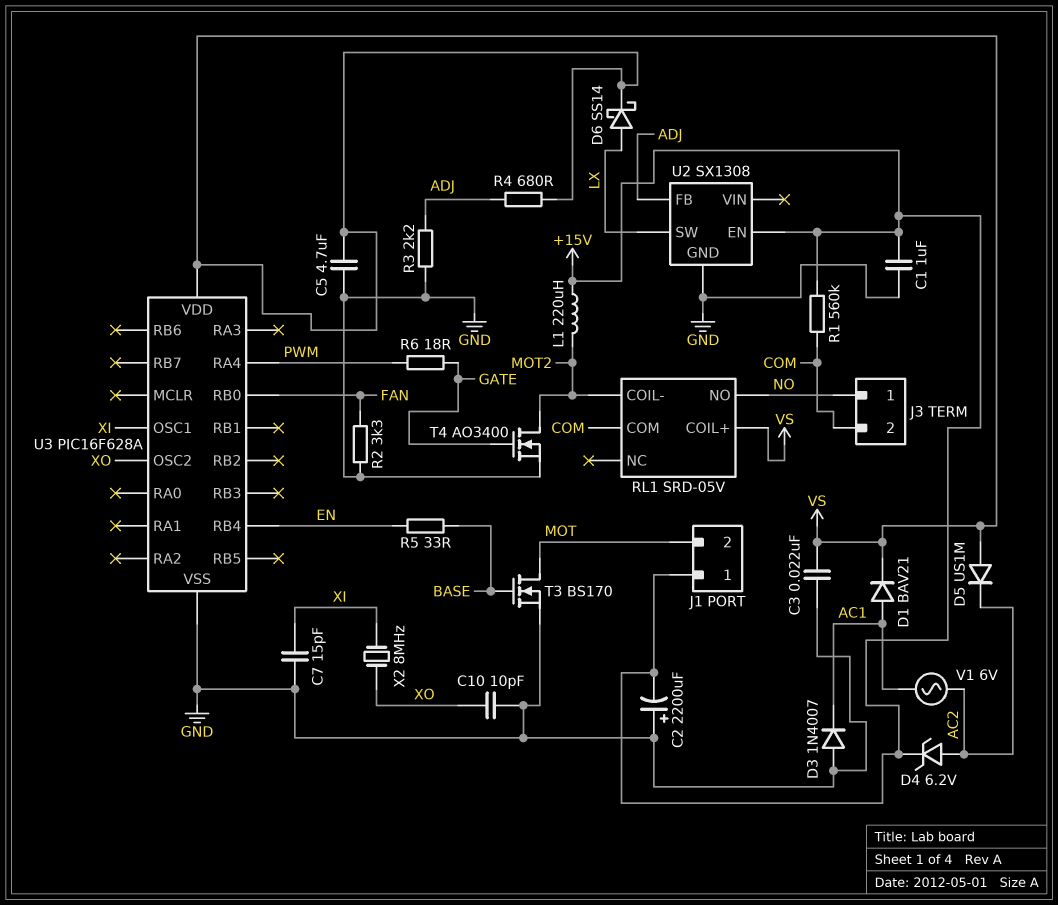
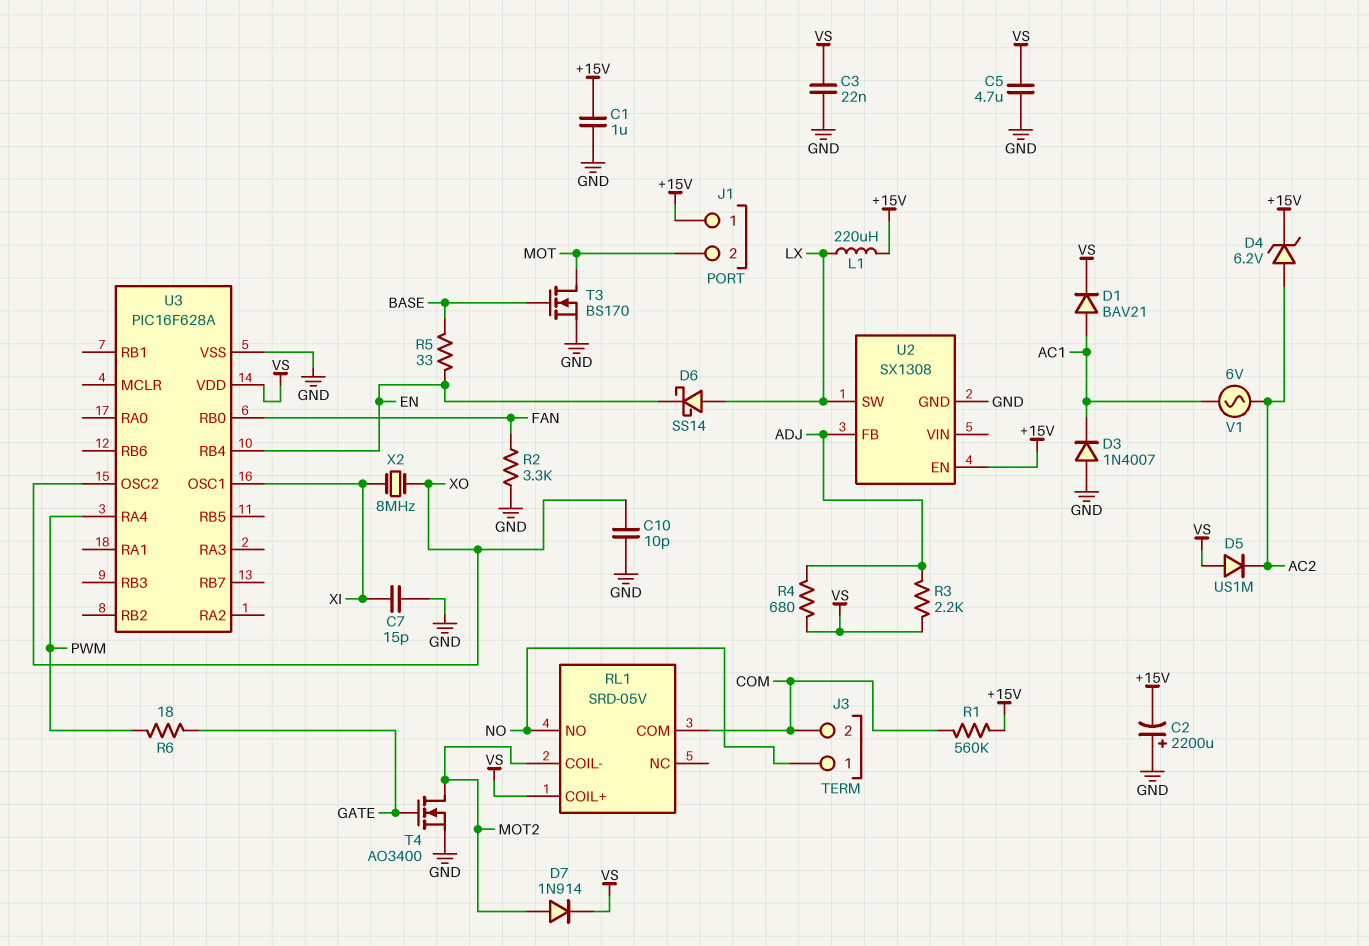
D6: schottky SS14 (A LX, K VS) -> schottky SS14 (A LX, K EN)
D7: none -> diode 1N914 (A MOT2, K VS)
L1: 220uH (+15V, MOT2) -> 220uH (+15V, LX)
R3: 2.2k (ADJ, GND) -> 2.2k (ADJ, VS)

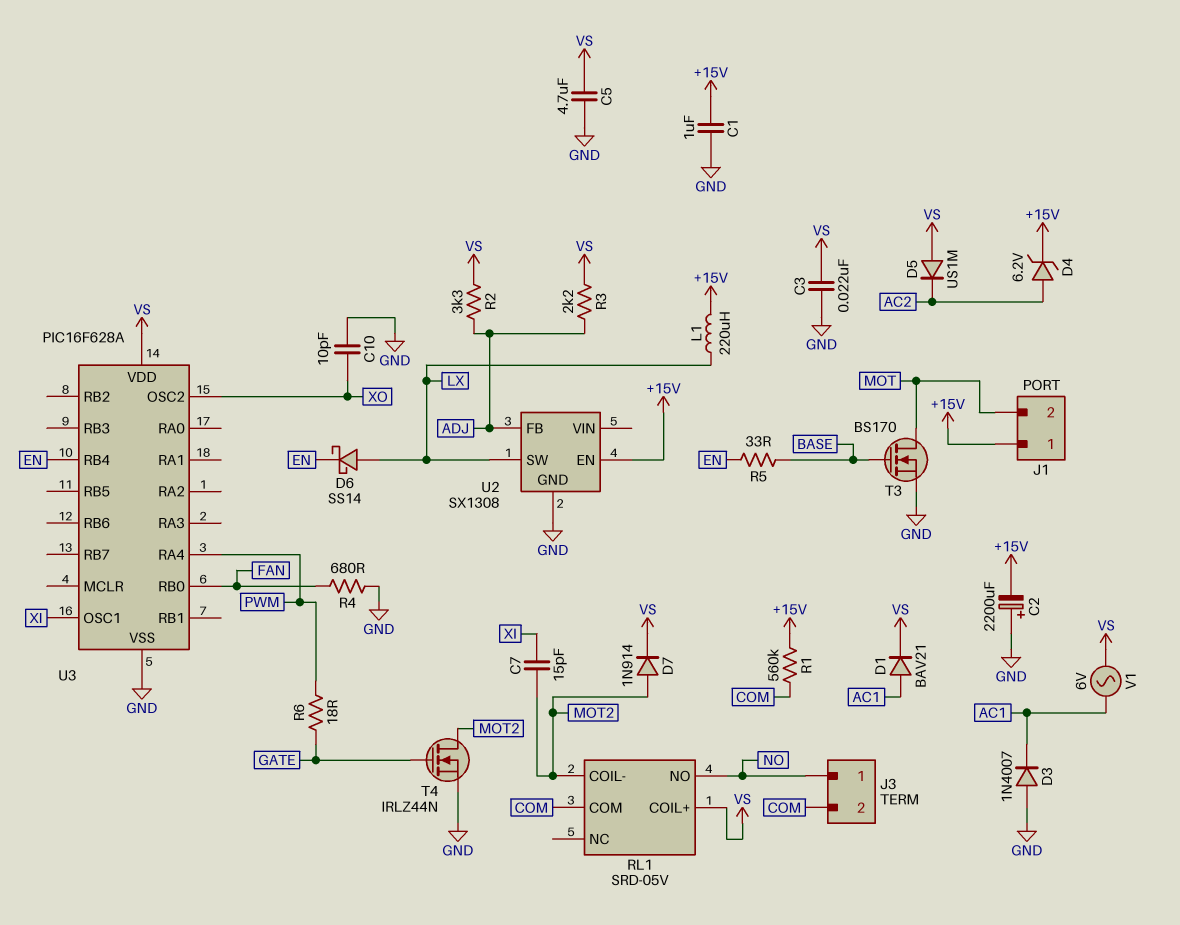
C7: 15pF (GND, XI) -> 15pF (MOT2, XI)
R2: 3.3k (FAN, GND) -> 3.3k (ADJ, VS)
R4: 680 (ADJ, VS) -> 680 (FAN, GND)
T4: NMOS AO3400 (G GATE, D MOT2, S GND) -> NMOS IRLZ44N (G GATE, D MOT2, S GND)
V1: AC 6V (AC1, AC2) -> AC 6V (AC1, VS)
X2: 8MHz (XI, XO) -> none

